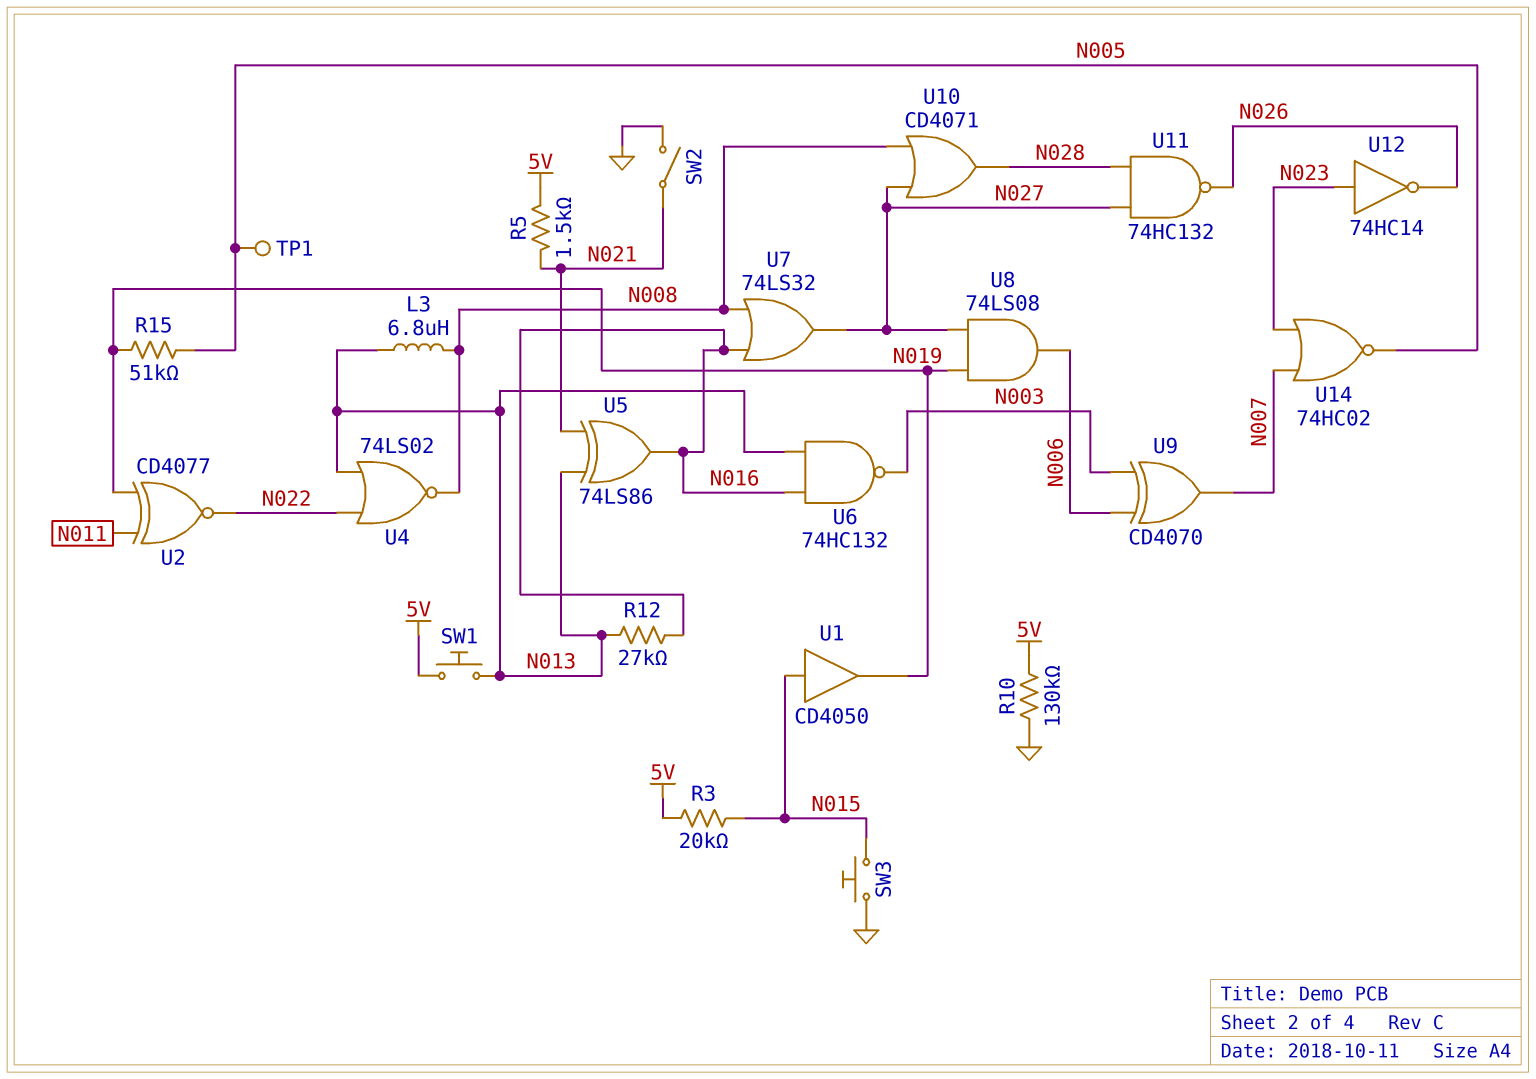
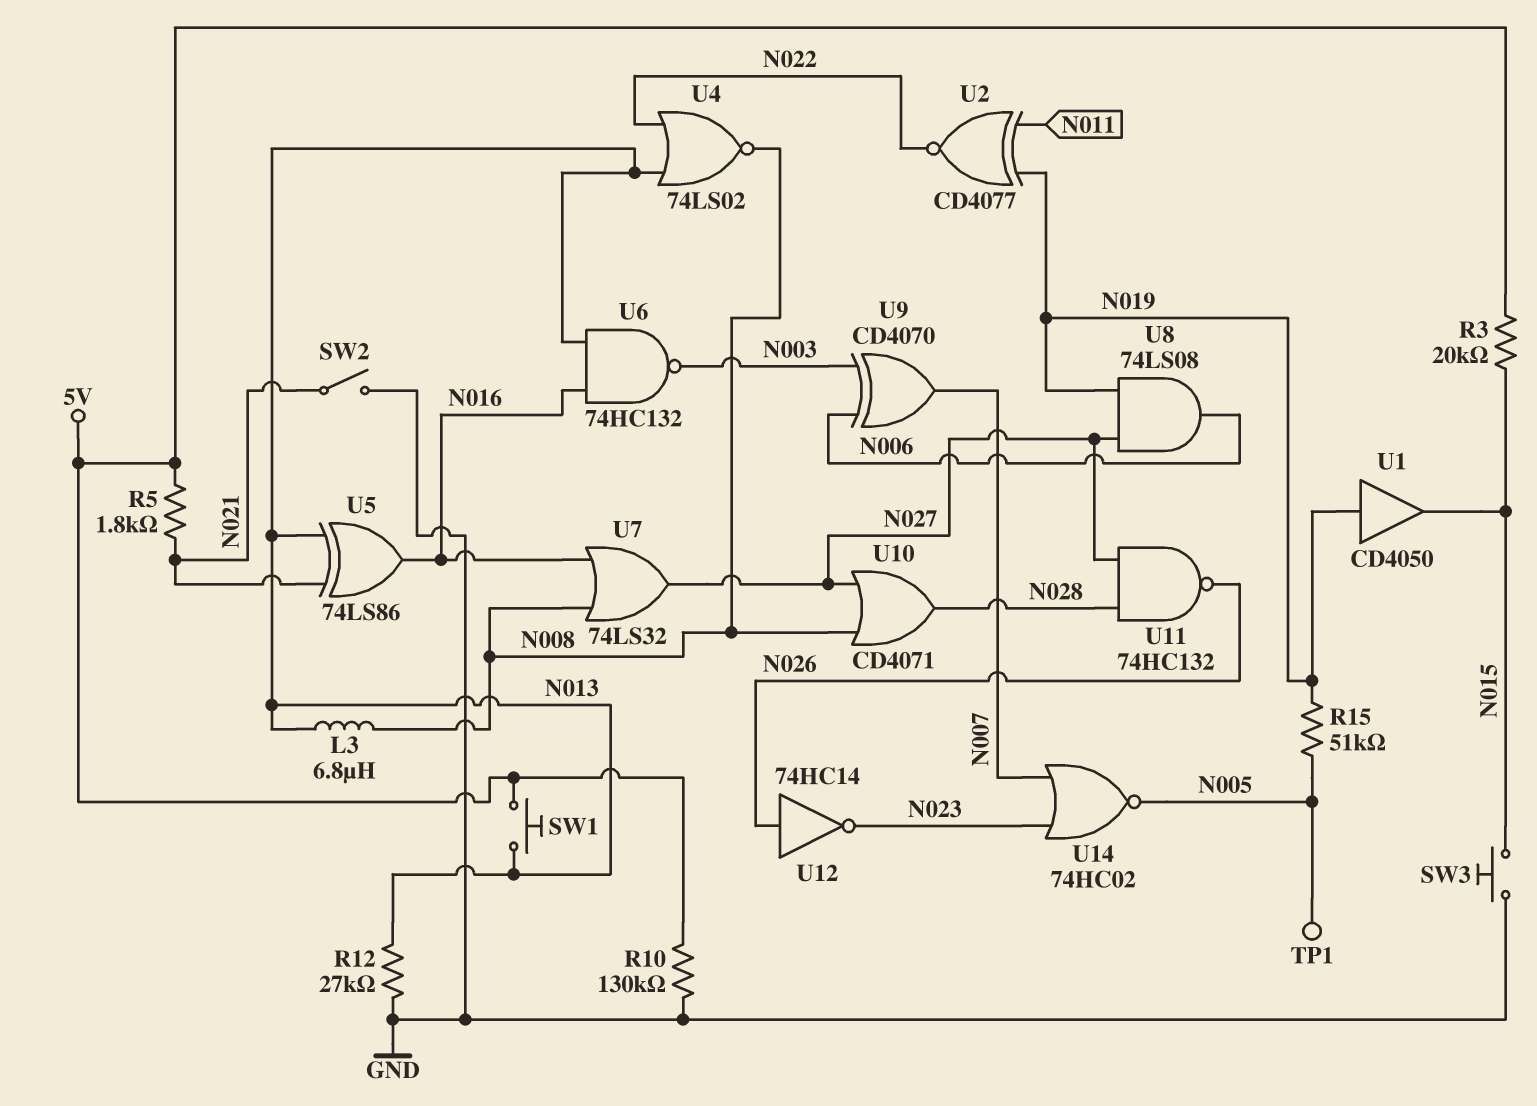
R5: 1.5k (5V, N021) -> 1.8k (5V, N021)
R12: 27k (N013, N016) -> 27k (GND, N013)
U1: buffer CD4050 (in N015, out N019) -> buffer CD4050 (in N019, out N015)
U12: NOT 74HC14 (in N023, out N026) -> NOT 74HC14 (in N026, out N023)

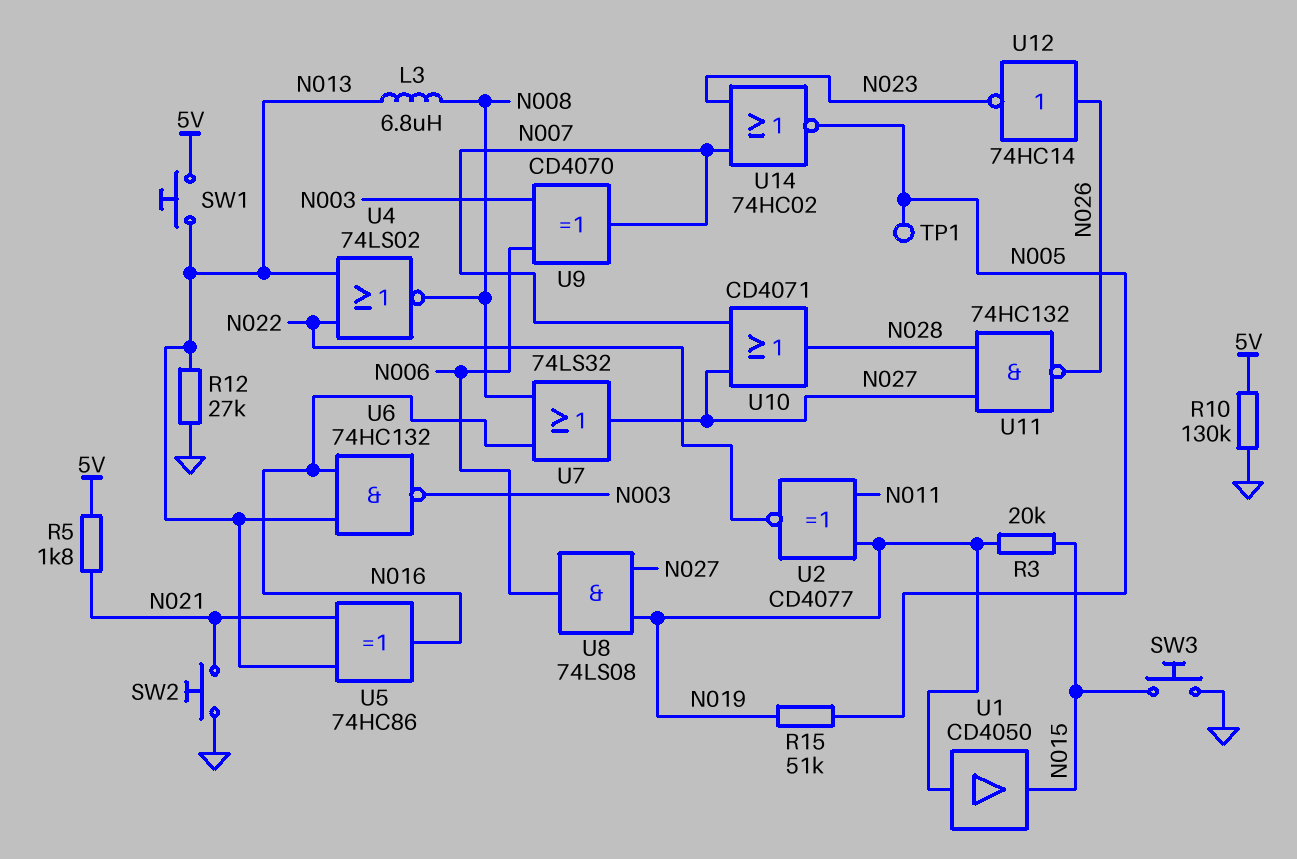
R3: 20k (5V, N015) -> 20k (N015, N019)
SW2: switch (GND, N021) -> button (GND, N021)
U5: XOR 74LS86 (in N013, in N021, out N016) -> XOR 74HC86 (in N013, in N021, out N016)
U10: OR CD4071 (in N008, in N027, out N028) -> OR CD4071 (in N007, in N027, out N028)

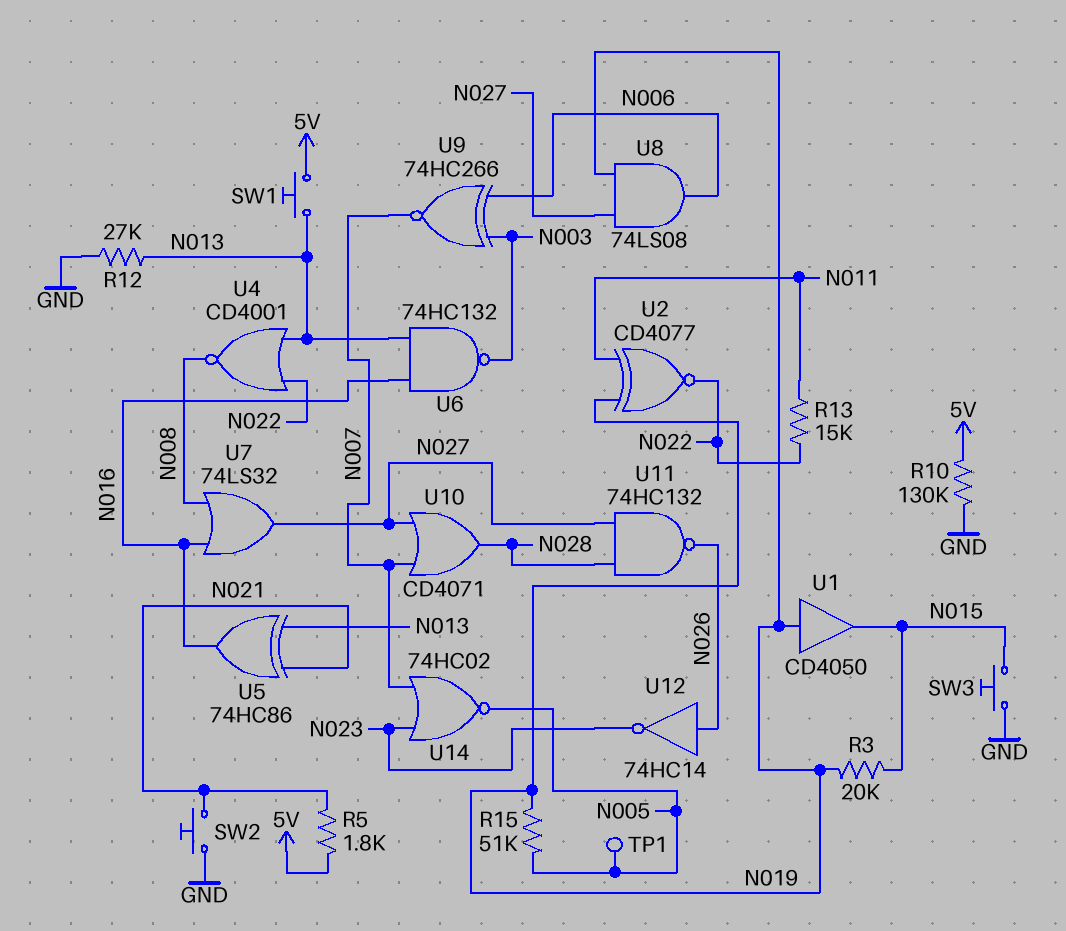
L3: 6.8uH (N008, N013) -> none
R13: none -> 15k (N011, N022)
U4: NOR 74LS02 (in N013, in N022, out N008) -> NOR CD4001 (in N013, in N022, out N008)
U9: XOR CD4070 (in N003, in N006, out N007) -> XNOR 74HC266 (in N003, in N006, out N007)

